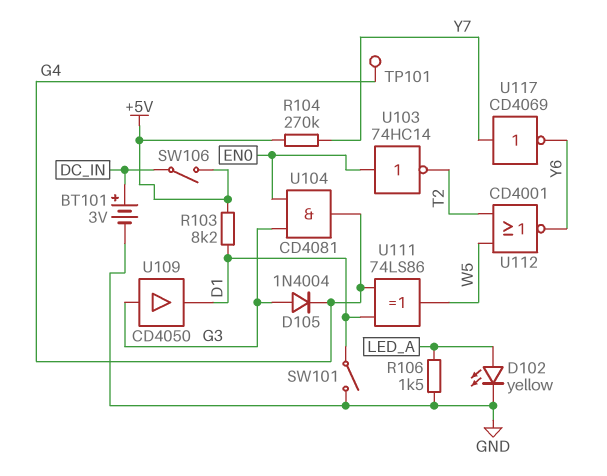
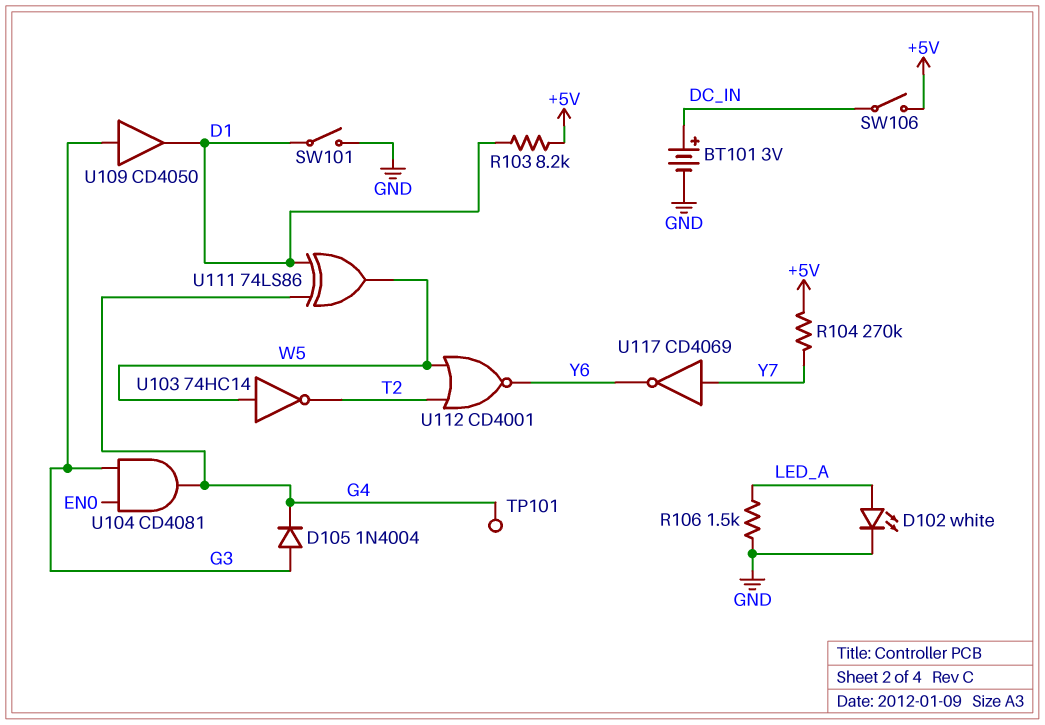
D102: LED yellow (A LED_A, K GND) -> LED white (A LED_A, K GND)
U103: NOT 74HC14 (in EN0, out T2) -> NOT 74HC14 (in W5, out T2)

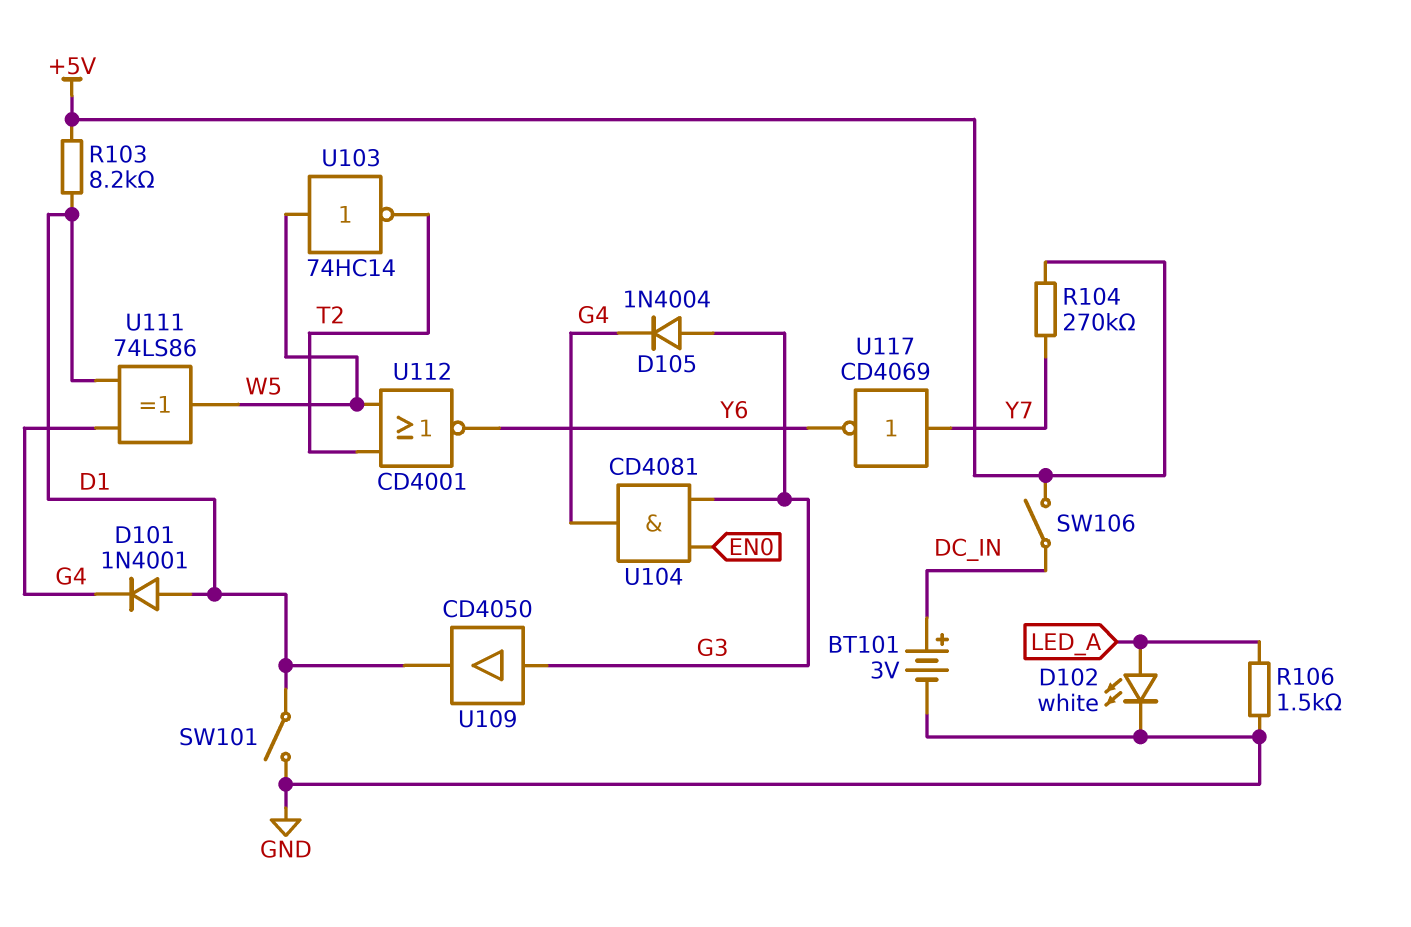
D101: none -> diode 1N4001 (A D1, K G4)
TP101: test point (G4) -> none

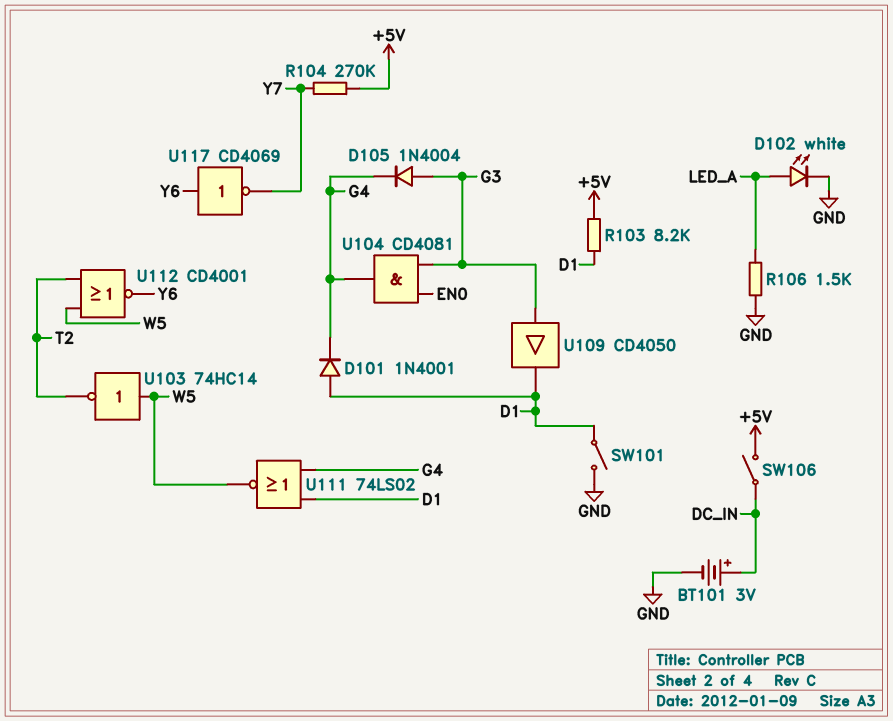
U111: XOR 74LS86 (in D1, in G4, out W5) -> NOR 74LS02 (in D1, in G4, out W5)
U117: NOT CD4069 (in Y7, out Y6) -> NOT CD4069 (in Y6, out Y7)

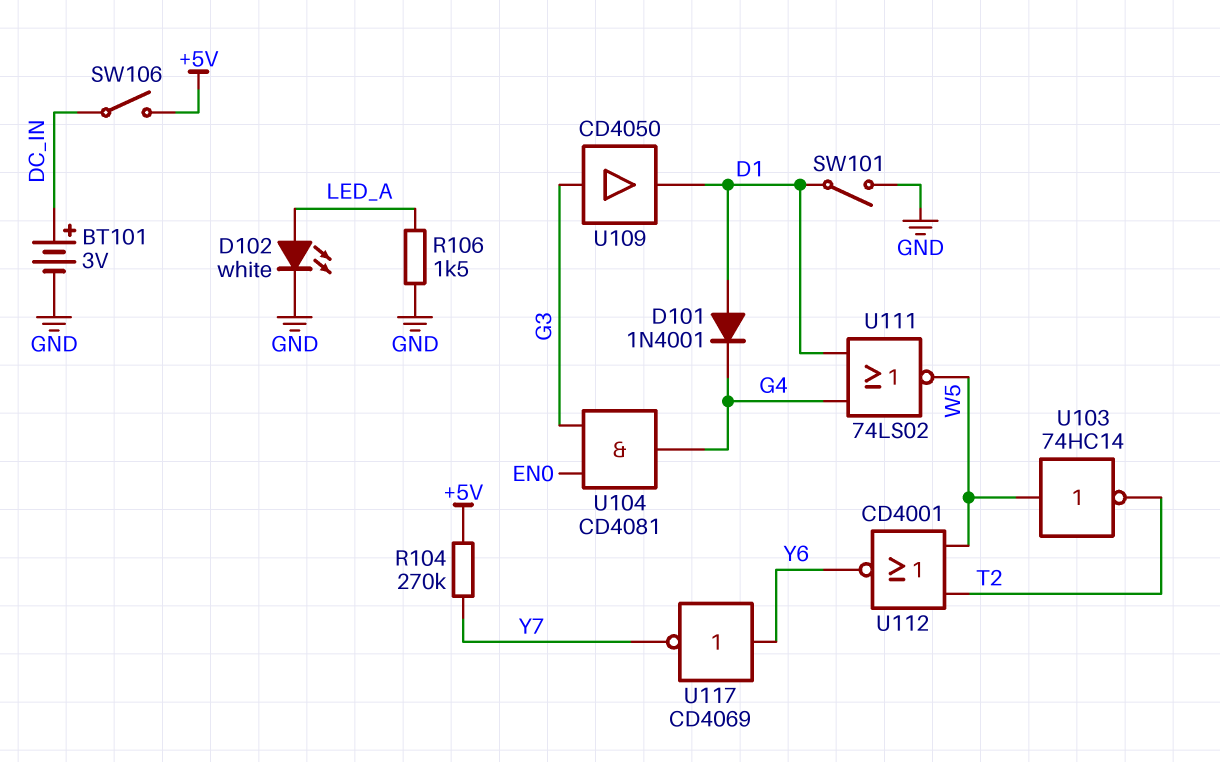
D105: diode 1N4004 (A G3, K G4) -> none
R103: 8.2k (+5V, D1) -> none

